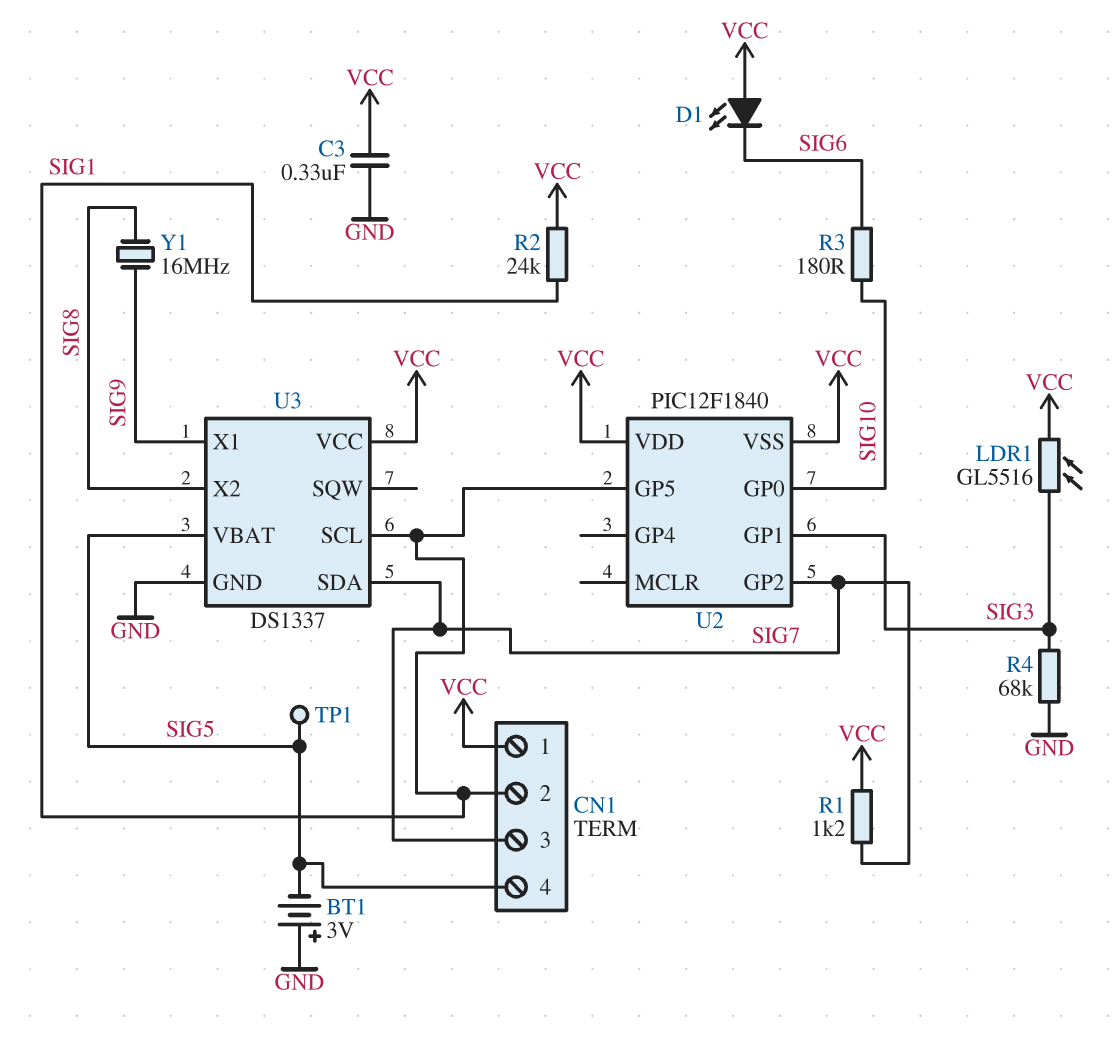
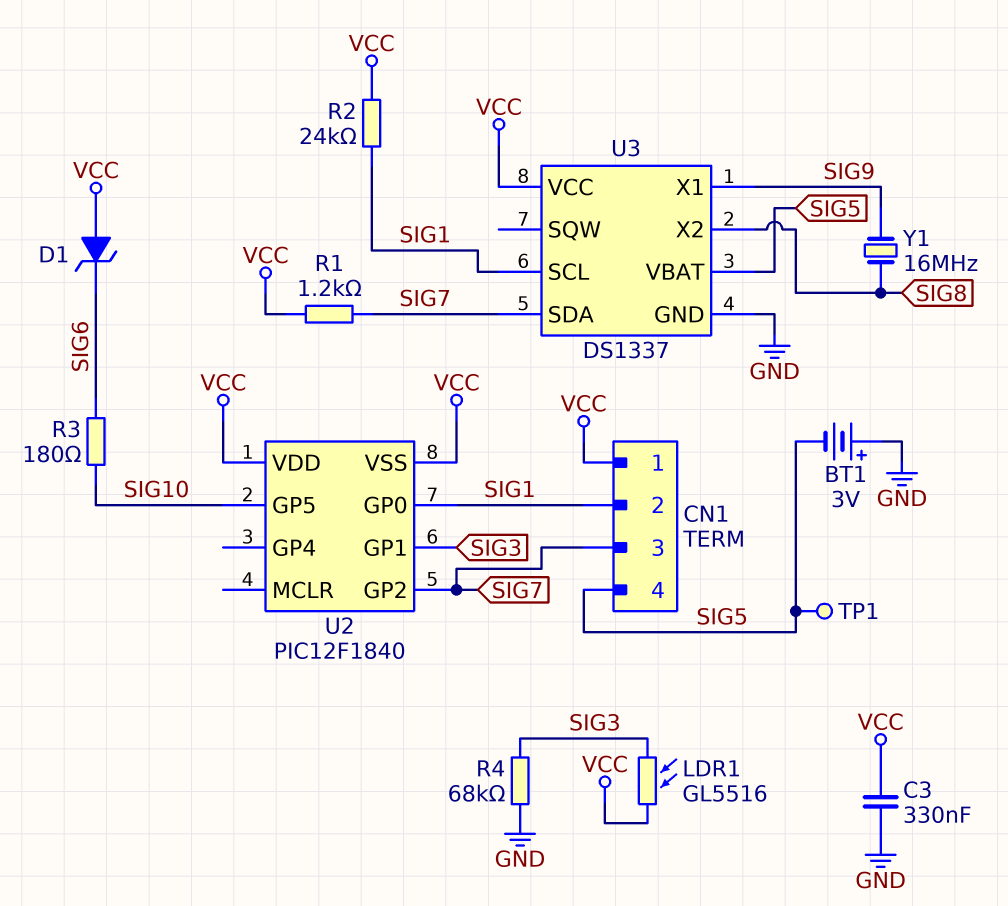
D1: LED (A VCC, K SIG6) -> zener (A VCC, K SIG6)
U2 pin GP0: SIG10 -> SIG1
U2 pin GP5: SIG1 -> SIG10

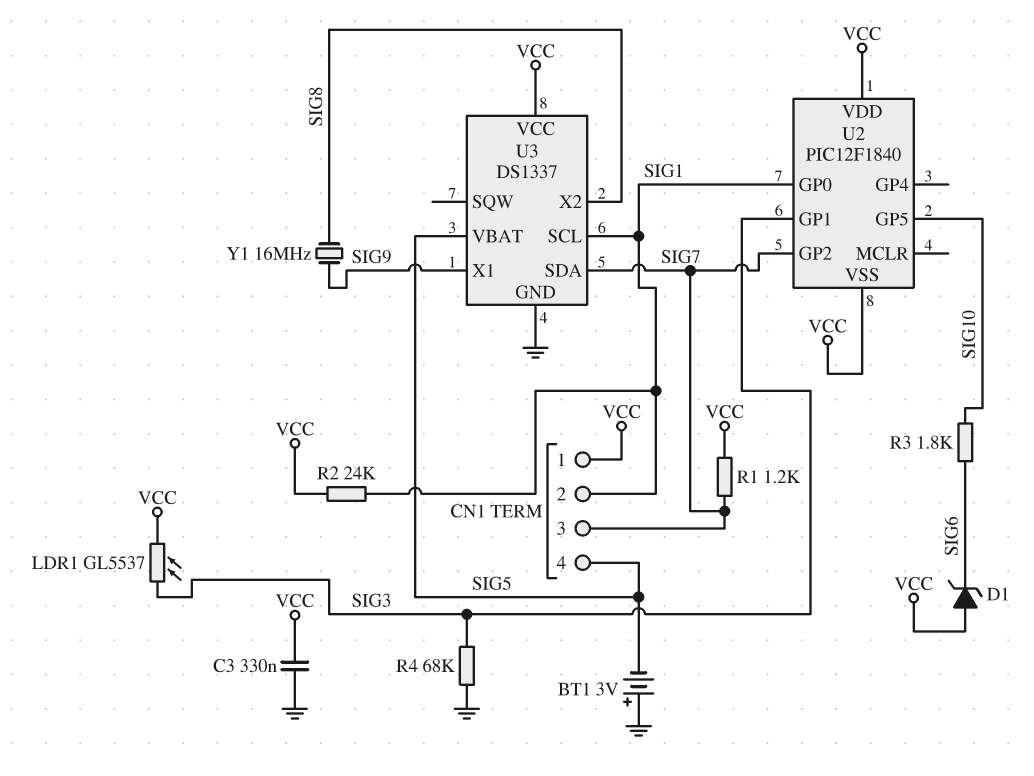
LDR1: GL5516 (SIG3, VCC) -> GL5537 (SIG3, VCC)
R3: 180 (SIG6, SIG10) -> 1.8k (SIG6, SIG10)
TP1: test point (SIG5) -> none

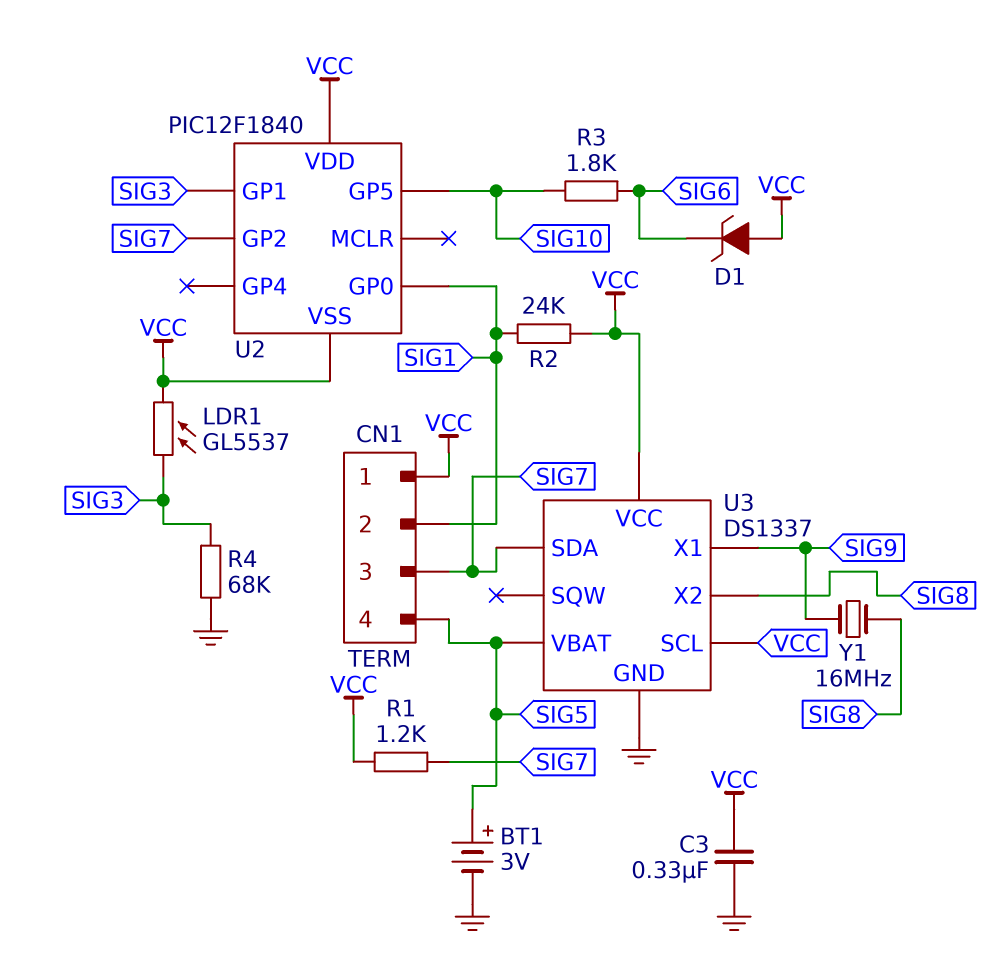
BT1: 3V (plus GND, minus SIG5) -> 3V (plus SIG5, minus GND)
U3 pin SCL: SIG1 -> VCC

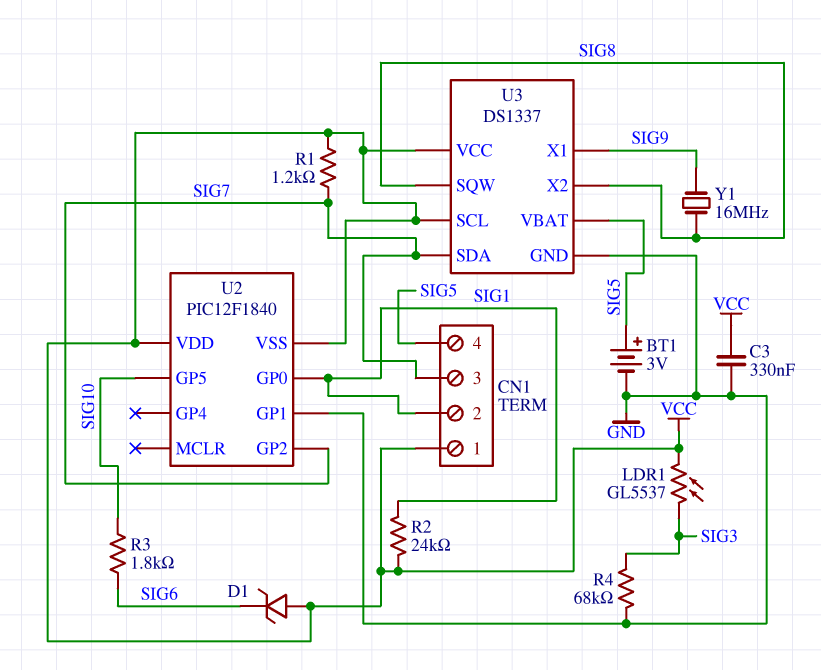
U2 pin GP1: SIG3 -> GND
U3 pin SQW: none -> SIG8

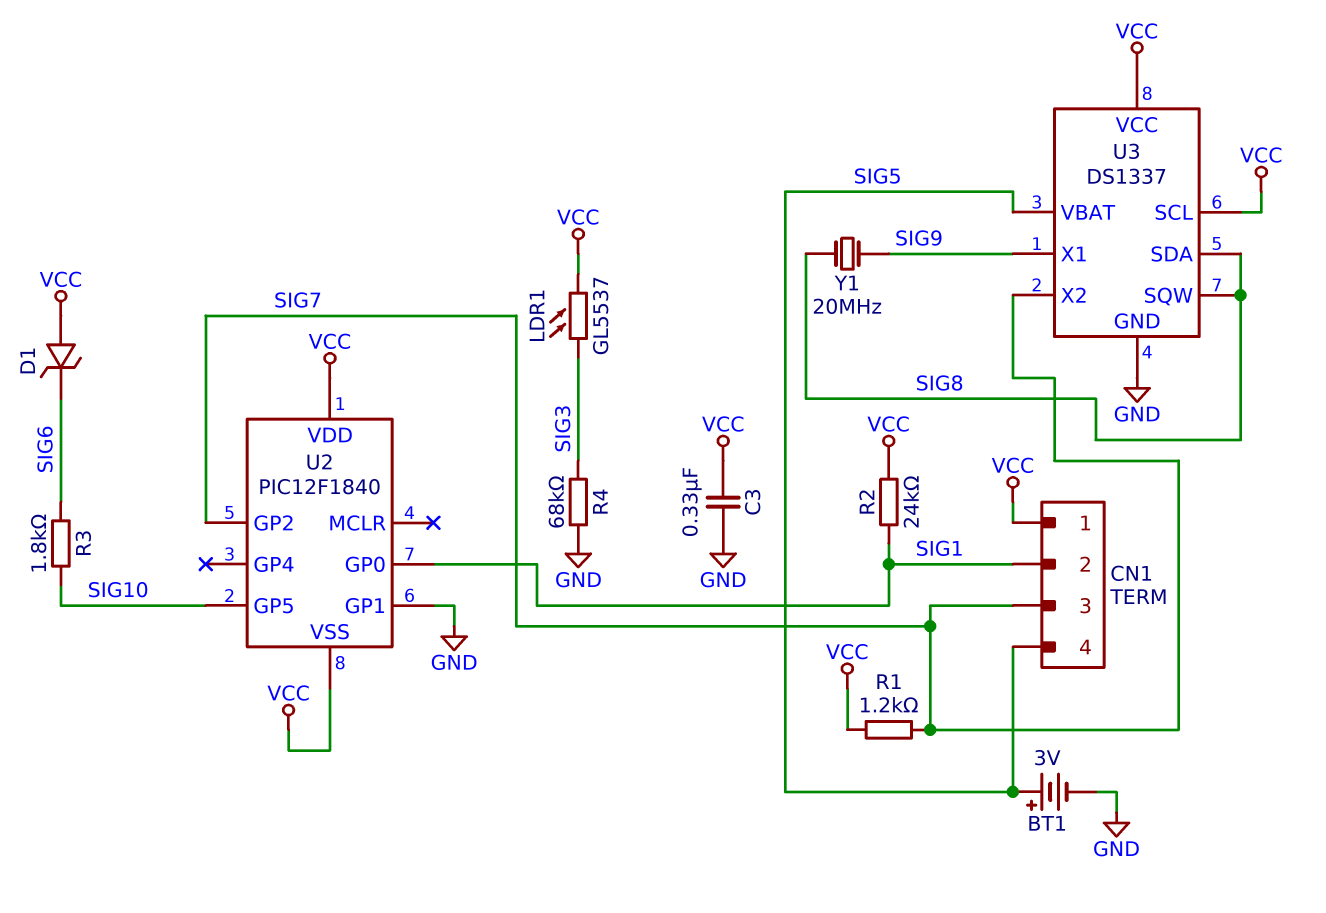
U3 pin SDA: SIG7 -> SIG8
U3 pin X2: SIG8 -> SIG7
Y1: 16MHz (SIG8, SIG9) -> 20MHz (SIG8, SIG9)

